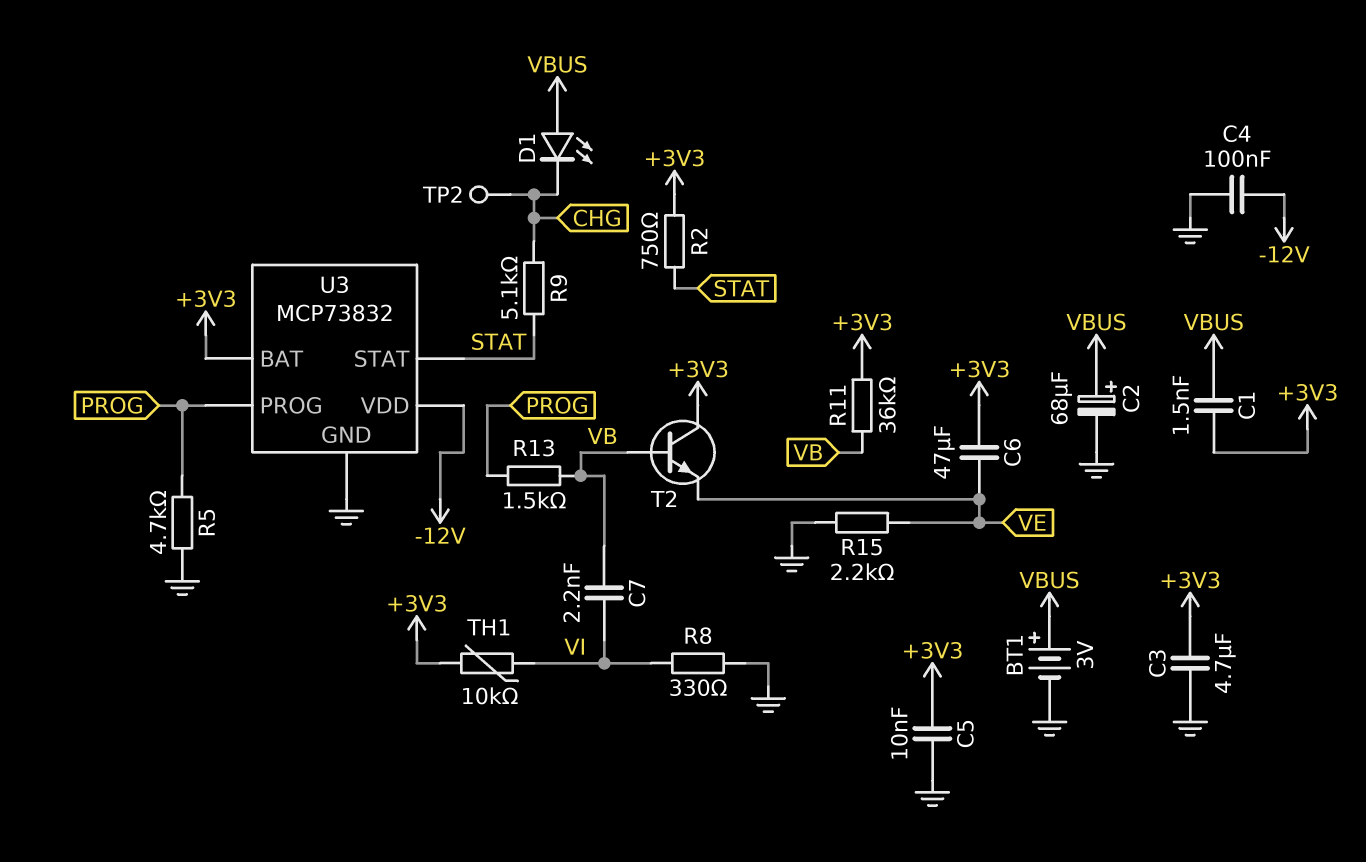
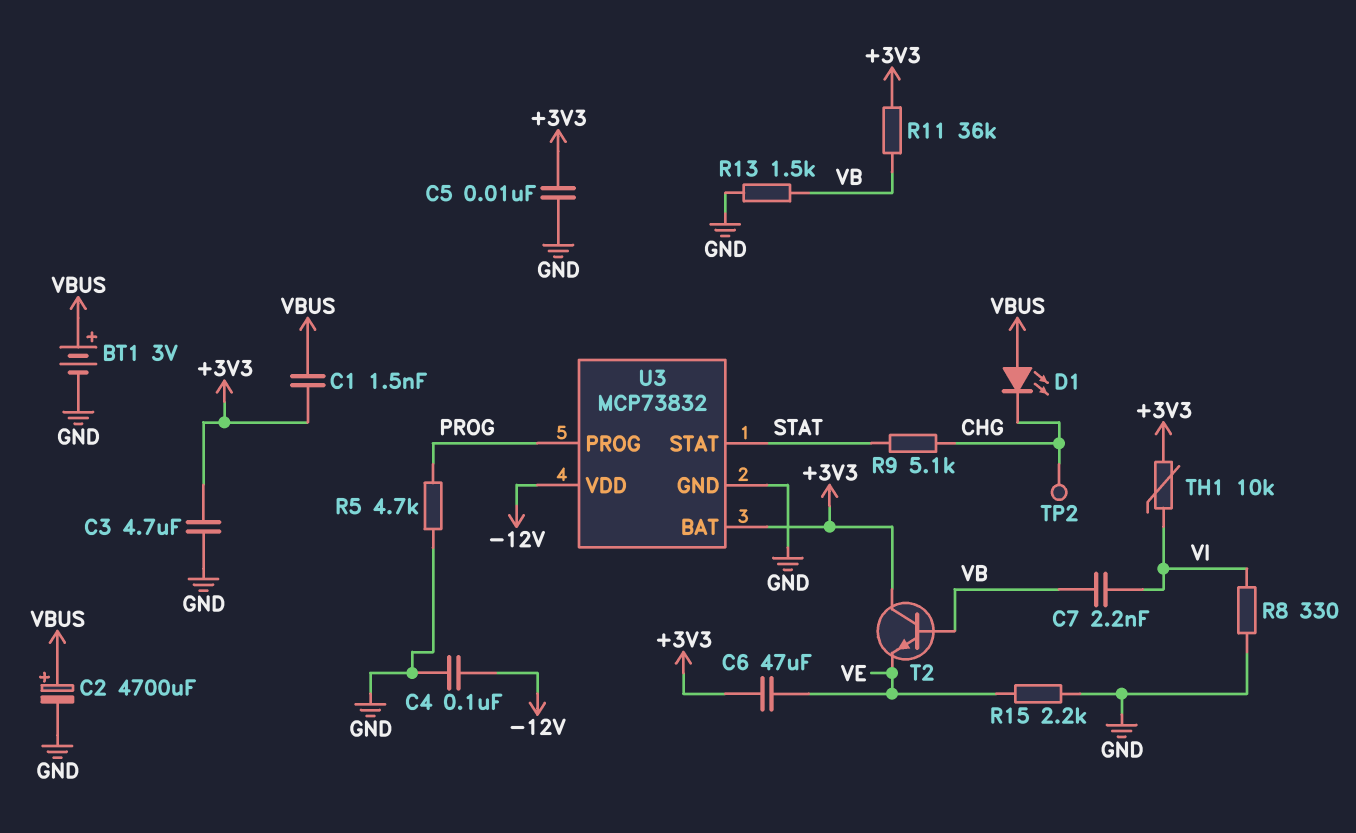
C2: 68uF (plus VBUS, minus GND) -> 4700uF (plus VBUS, minus GND)
R2: 750 (+3V3, STAT) -> none
R13: 1.5k (PROG, VB) -> 1.5k (GND, VB)

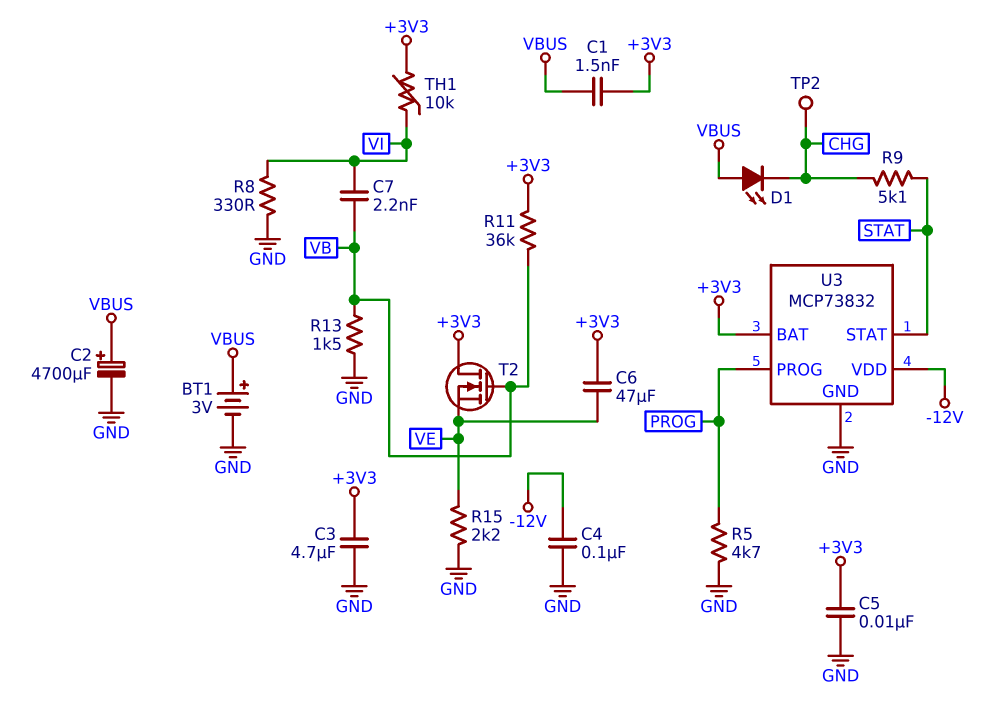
T2: NPN (B VB, C +3V3, E VE) -> NMOS (G VB, D +3V3, S VE)

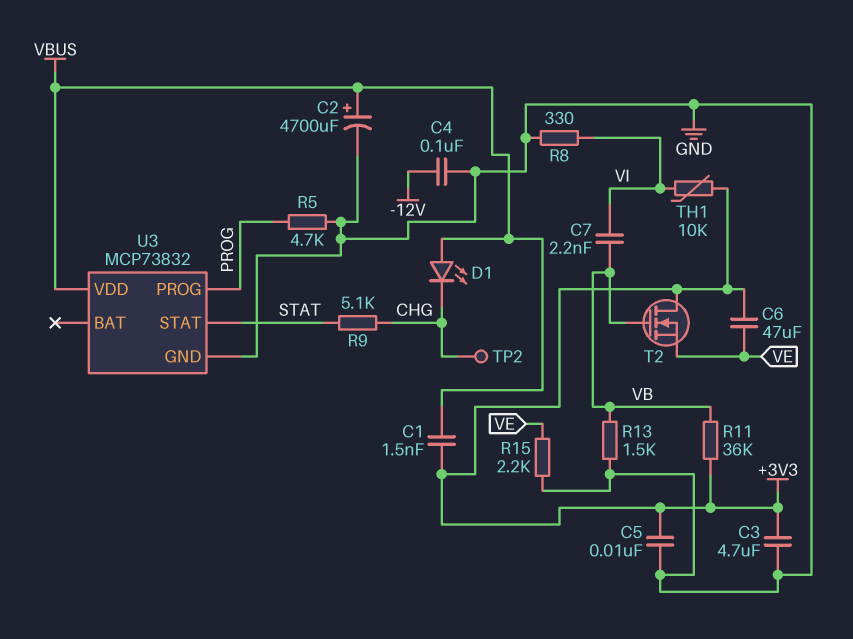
BT1: 3V (plus VBUS, minus GND) -> none
U3 pin BAT: +3V3 -> none
U3 pin VDD: -12V -> VBUS

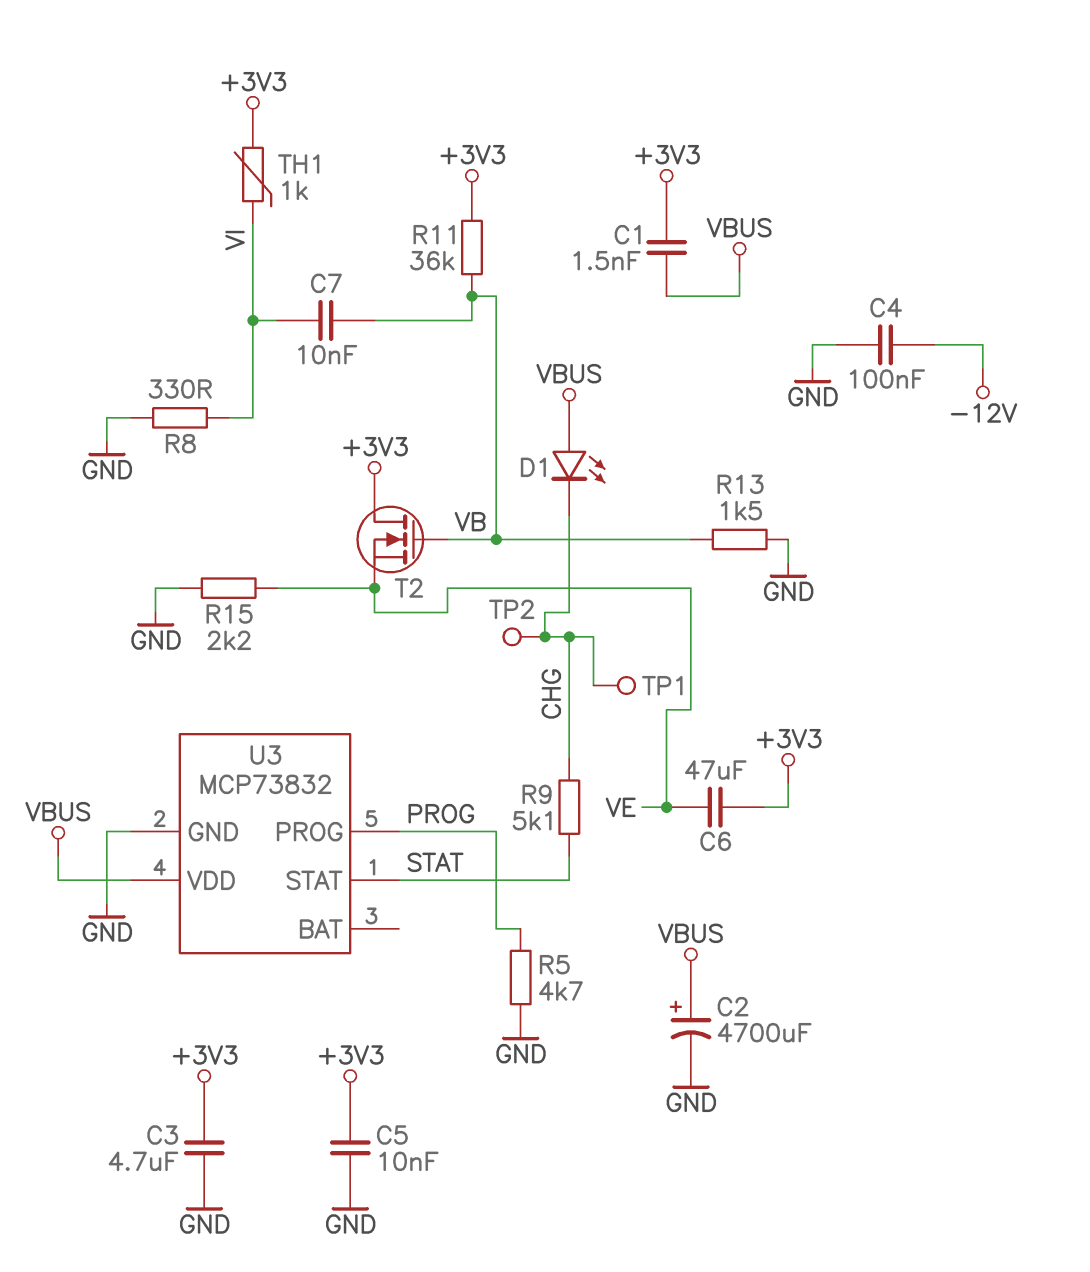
C7: 2.2nF (VB, VI) -> 10nF (VB, VI)
TH1: 10k (+3V3, VI) -> 1k (+3V3, VI)
TP1: none -> test point (CHG)

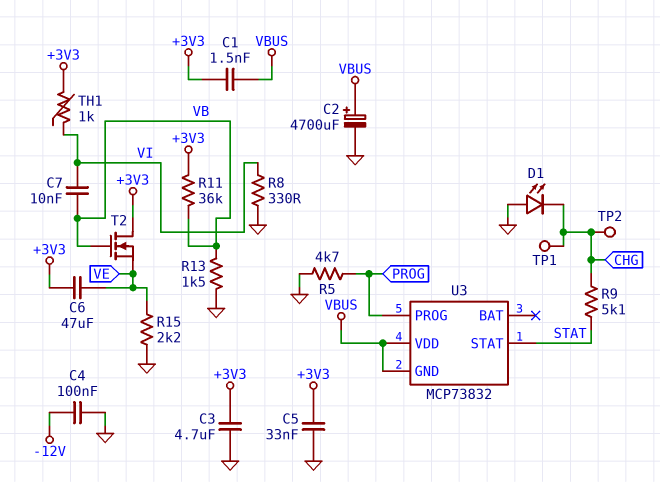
C5: 10nF (+3V3, GND) -> 33nF (+3V3, GND)
D1: LED (A VBUS, K CHG) -> LED (A GND, K CHG)
U3 pin GND: GND -> VBUS

